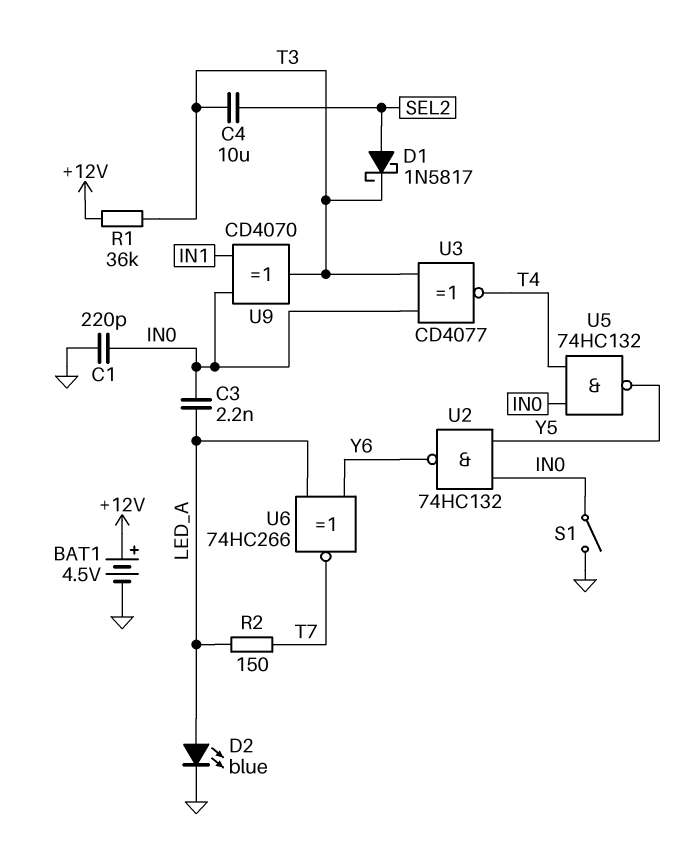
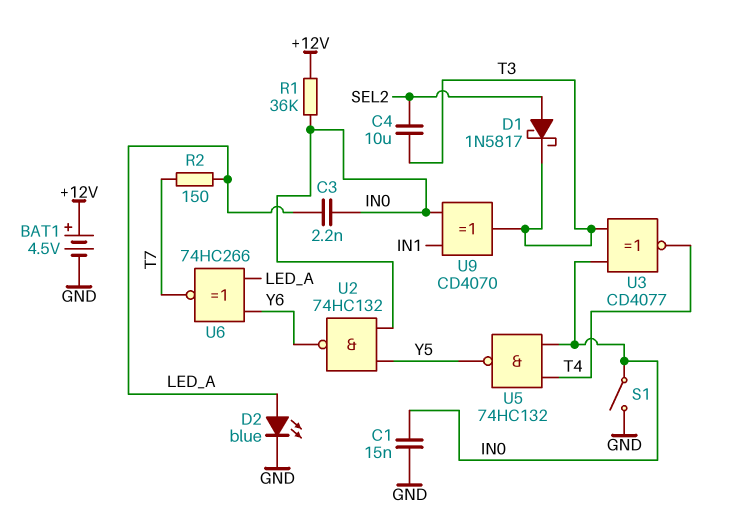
C1: 220pF (GND, IN0) -> 15nF (GND, IN0)
R1: 36k (+12V, T3) -> 36k (+12V, IN0)

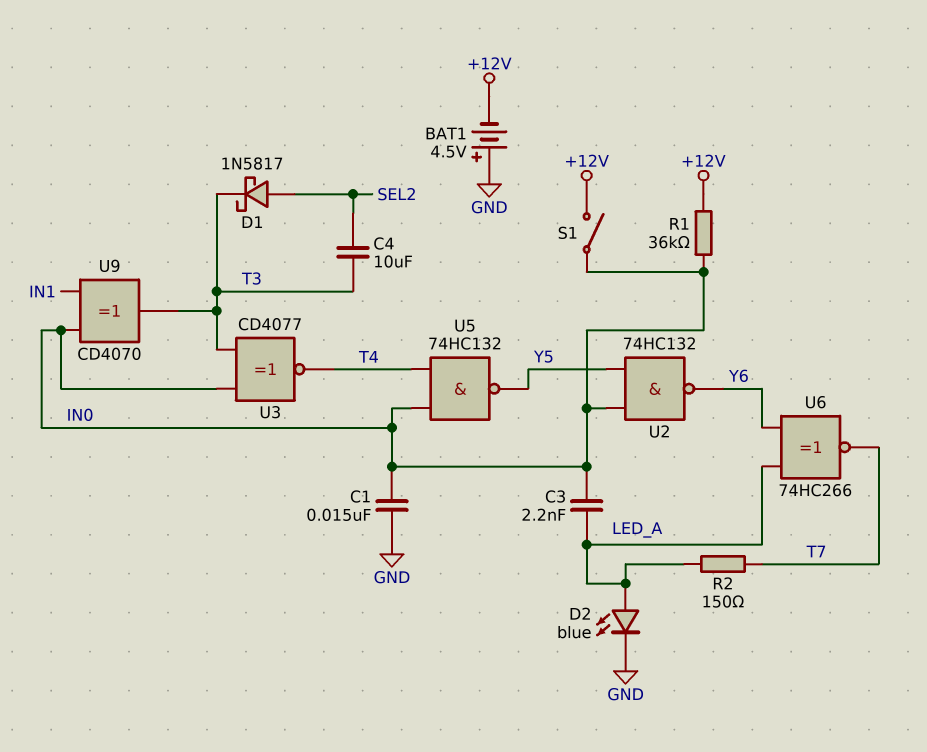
BAT1: 4.5V (plus +12V, minus GND) -> 4.5V (plus GND, minus +12V)
S1: switch (GND, IN0) -> switch (+12V, IN0)

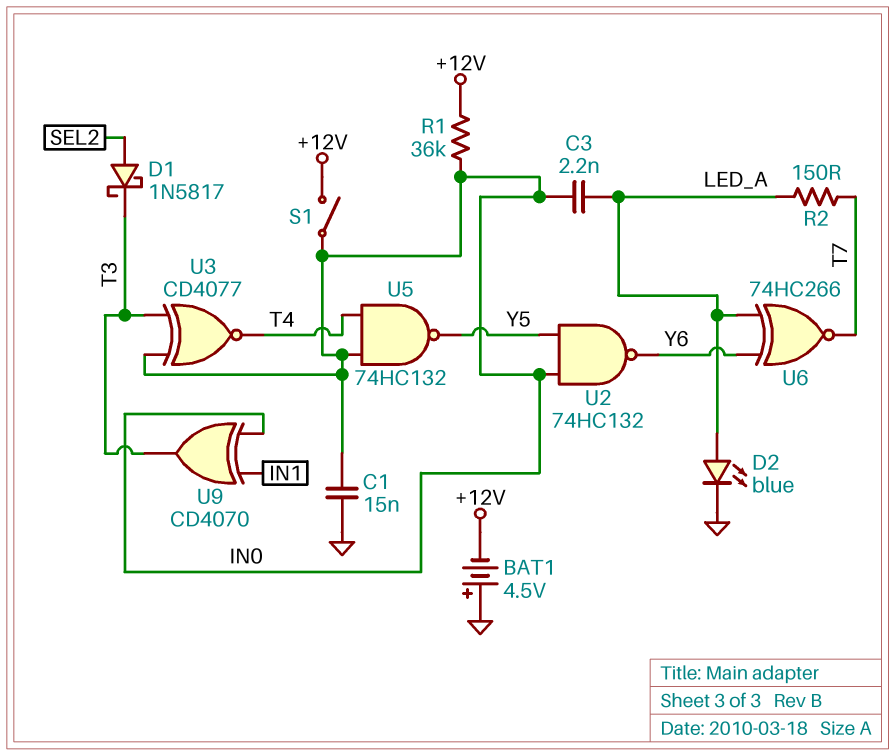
C4: 10uF (SEL2, T3) -> none

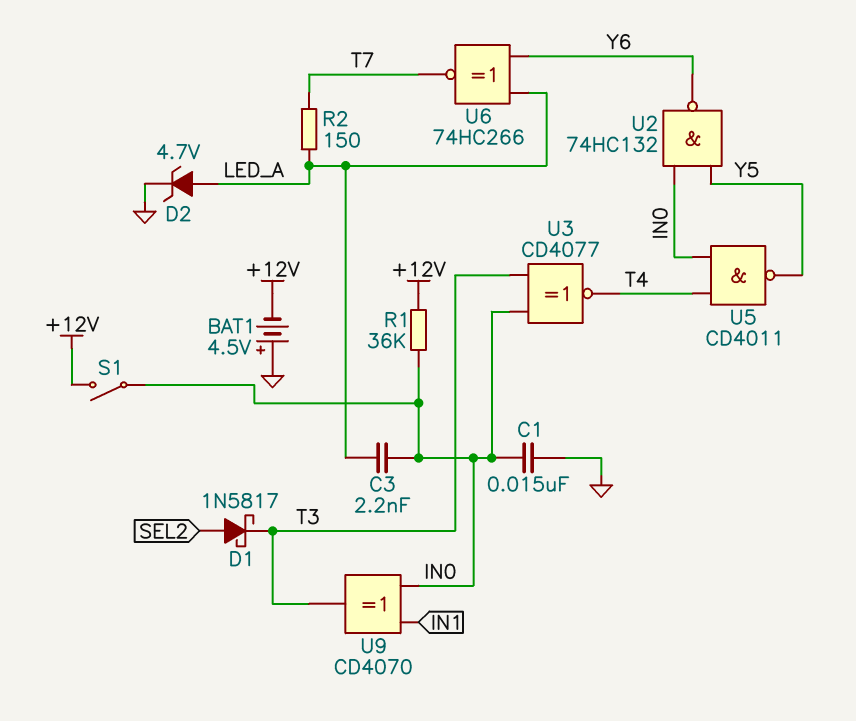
D2: LED blue (A LED_A, K GND) -> zener 4.7V (A LED_A, K GND)
U5: NAND 74HC132 (in IN0, in T4, out Y5) -> NAND CD4011 (in IN0, in T4, out Y5)

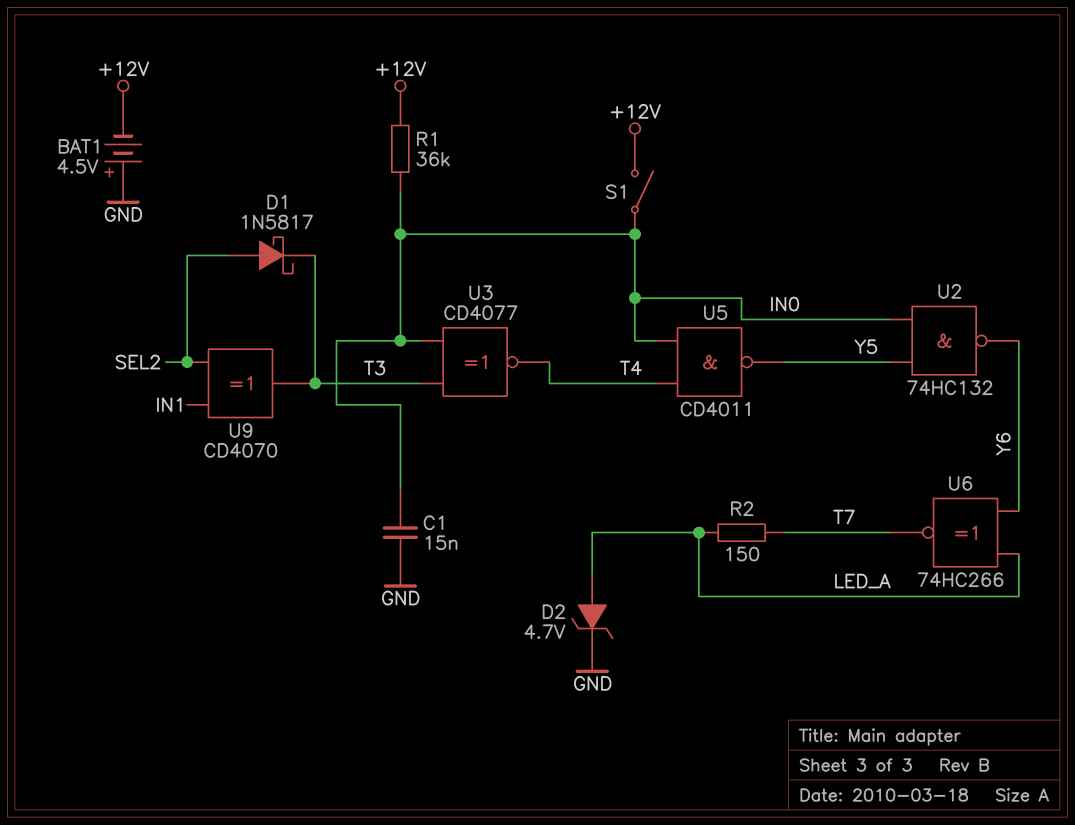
C3: 2.2nF (IN0, LED_A) -> none
U9: XOR CD4070 (in IN0, in IN1, out T3) -> XOR CD4070 (in IN1, in SEL2, out T3)

